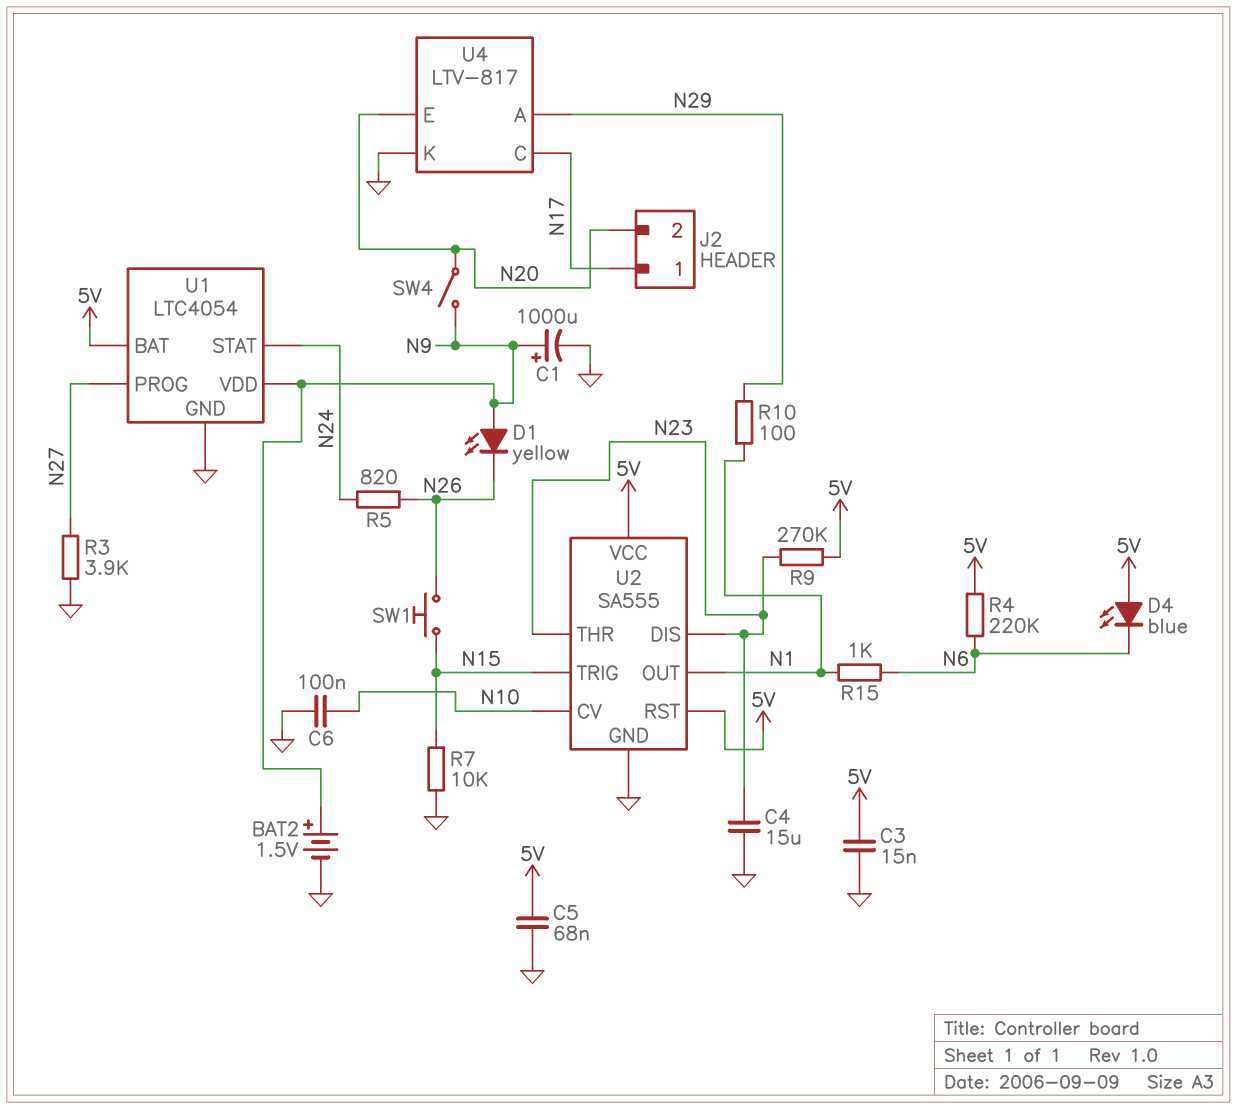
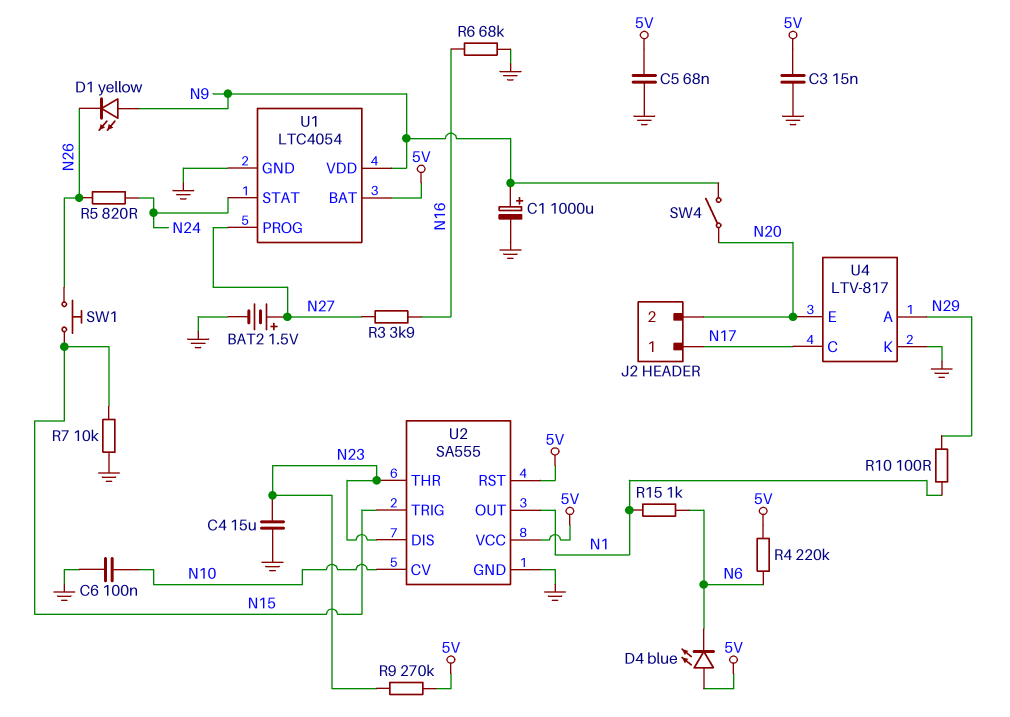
BAT2: 1.5V (plus N9, minus GND) -> 1.5V (plus N27, minus GND)
R3: 3.9k (GND, N27) -> 3.9k (N16, N27)
R6: none -> 68k (GND, N16)

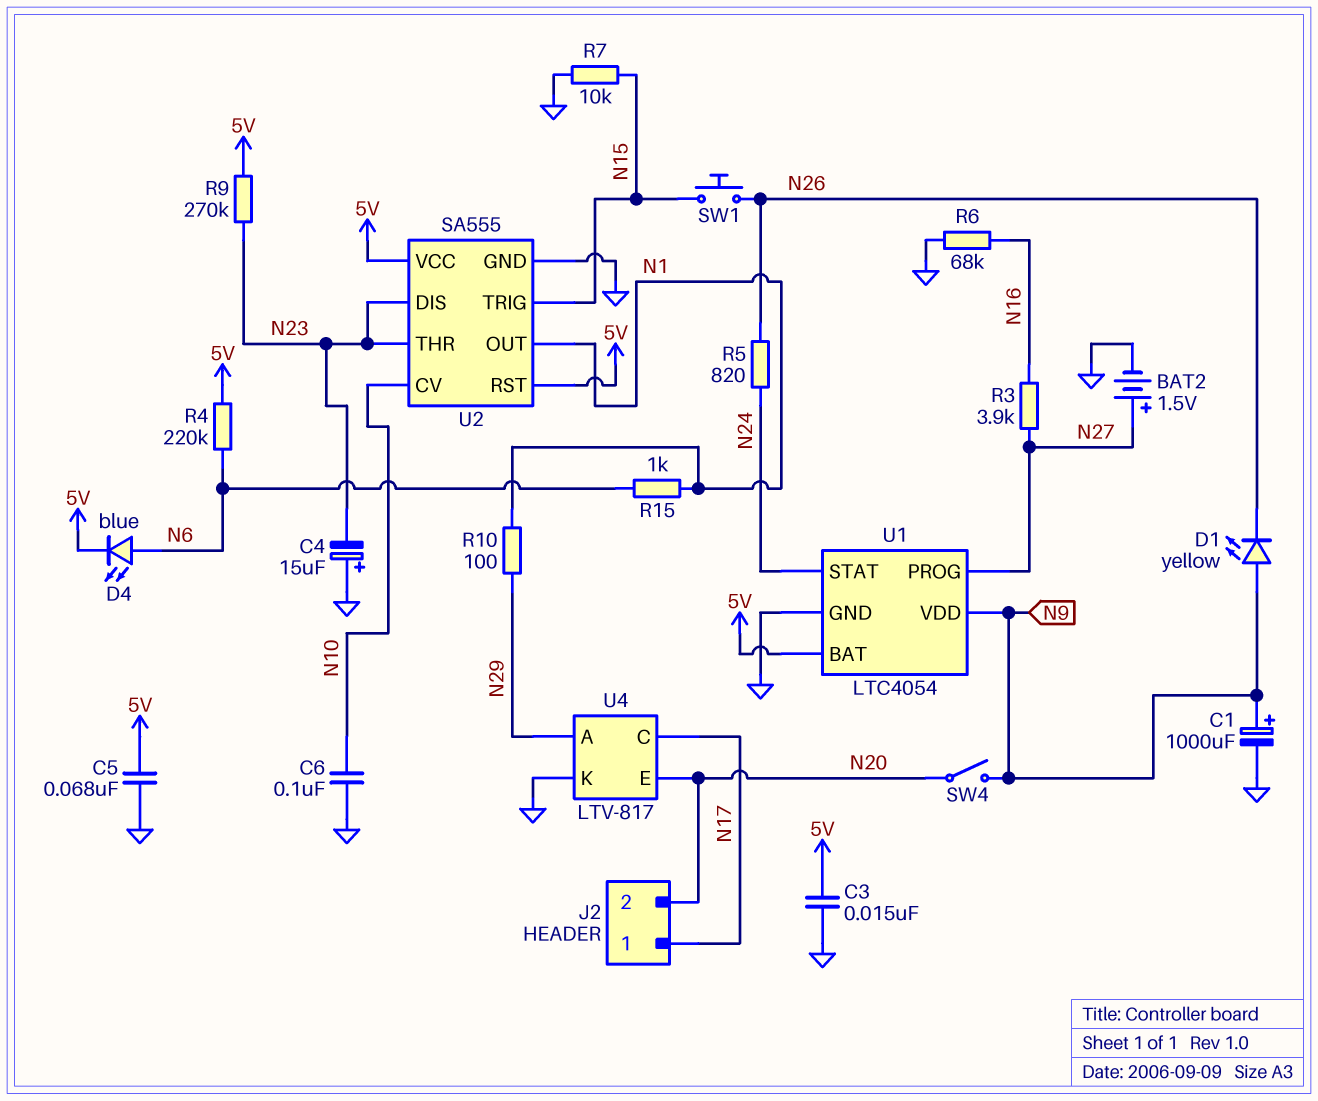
C4: 15uF (GND, N23) -> 15uF (plus GND, minus N23)
D4: LED blue (A 5V, K N6) -> LED blue (A N6, K 5V)

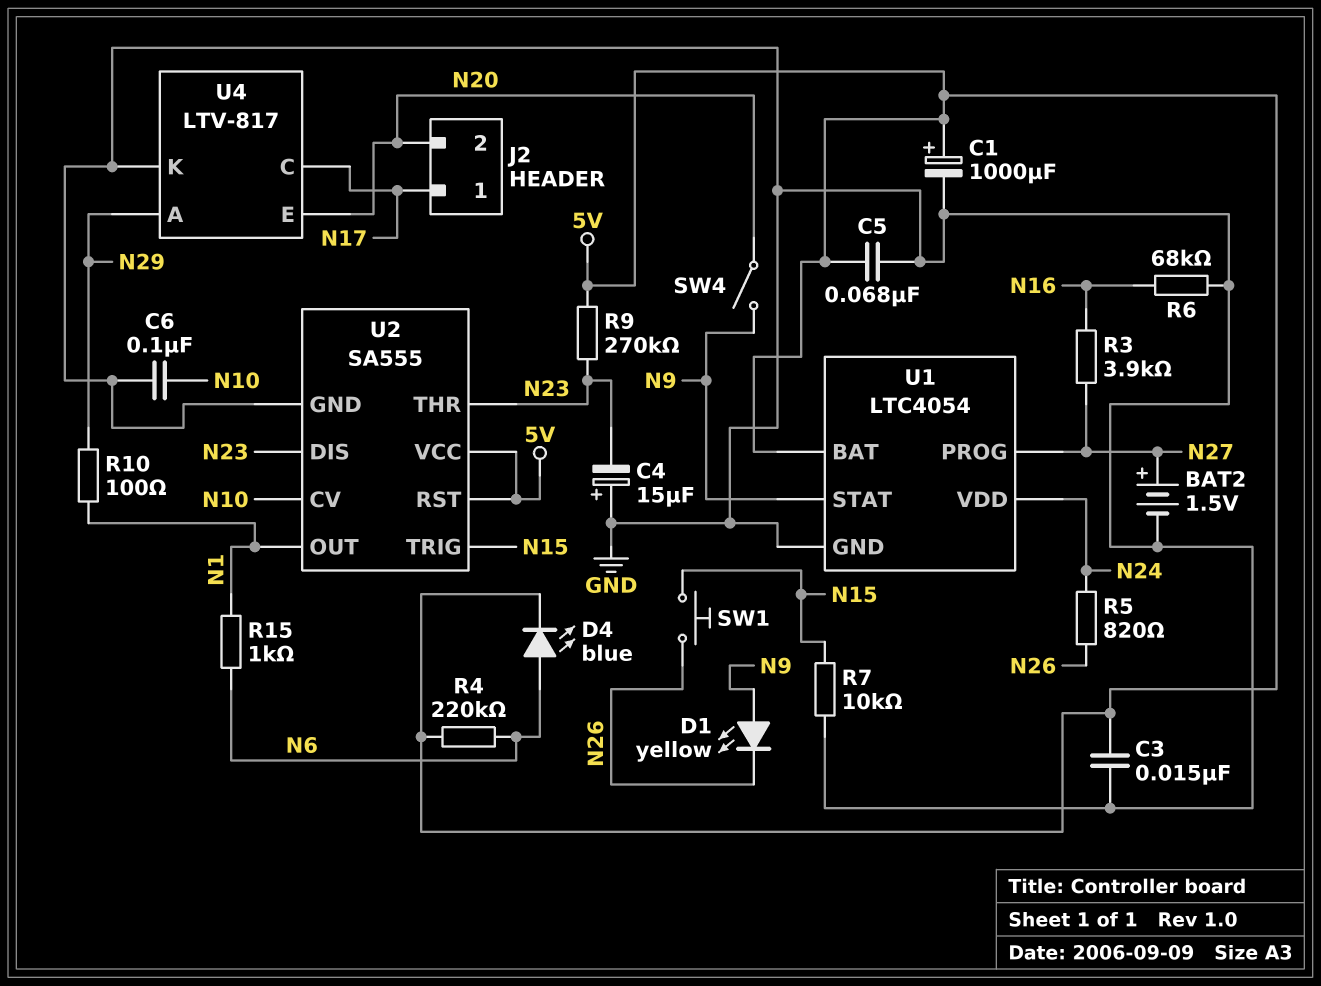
C1: 1000uF (plus N9, minus GND) -> 1000uF (plus 5V, minus GND)
U1 pin STAT: N24 -> N9
U1 pin VDD: N9 -> N24

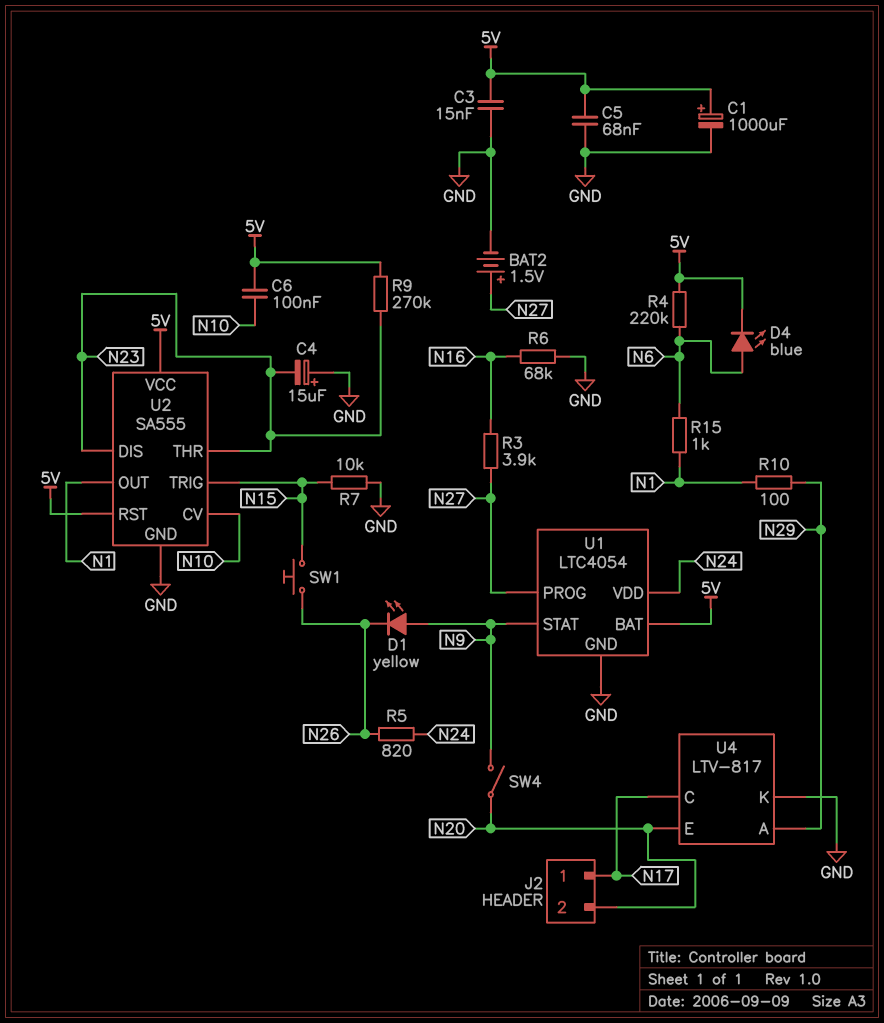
C6: 100nF (GND, N10) -> 100nF (5V, N10)

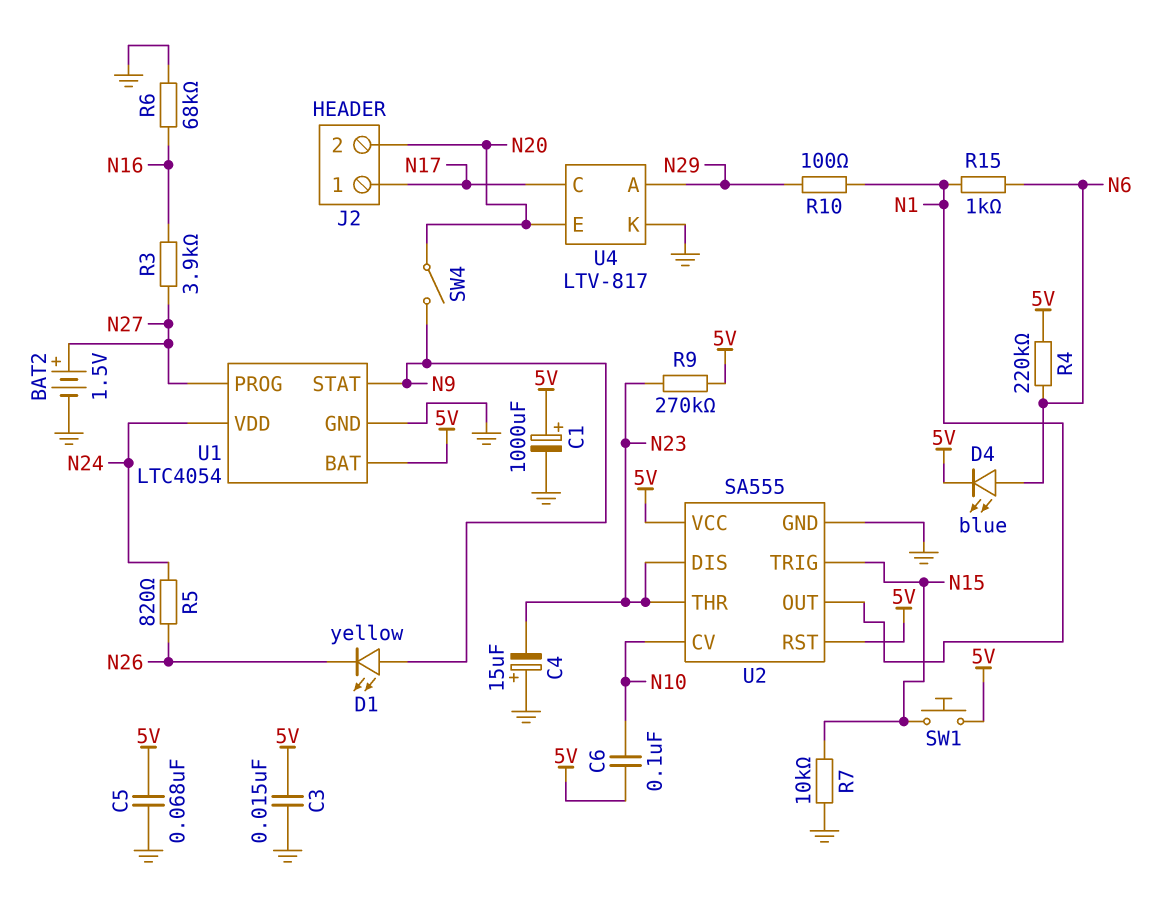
SW1: button (N15, N26) -> button (5V, N15)

